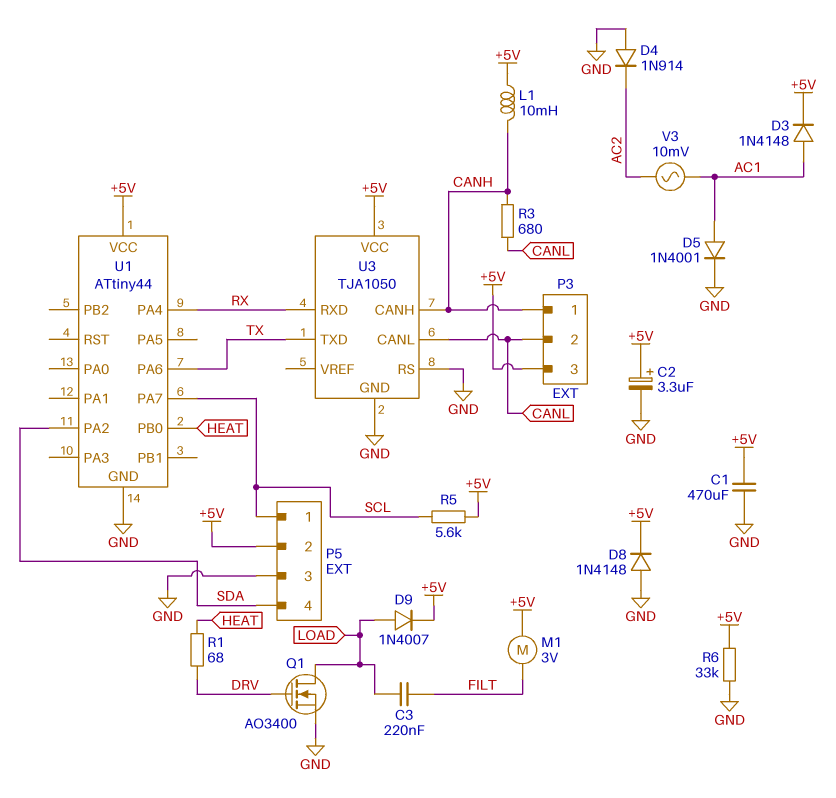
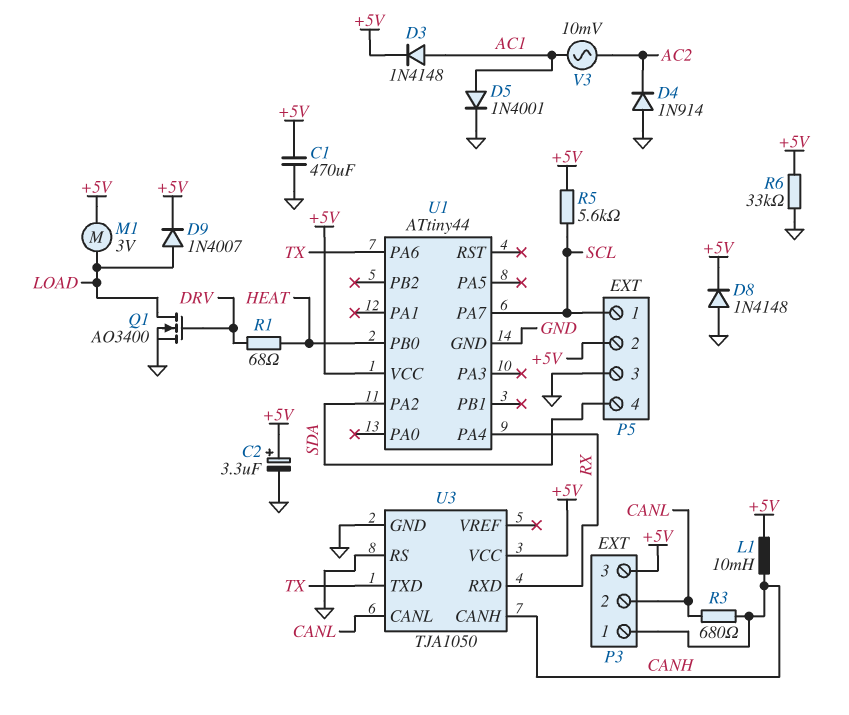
C3: 220nF (FILT, LOAD) -> none
M1: motor 3V (+5V, FILT) -> motor 3V (+5V, LOAD)

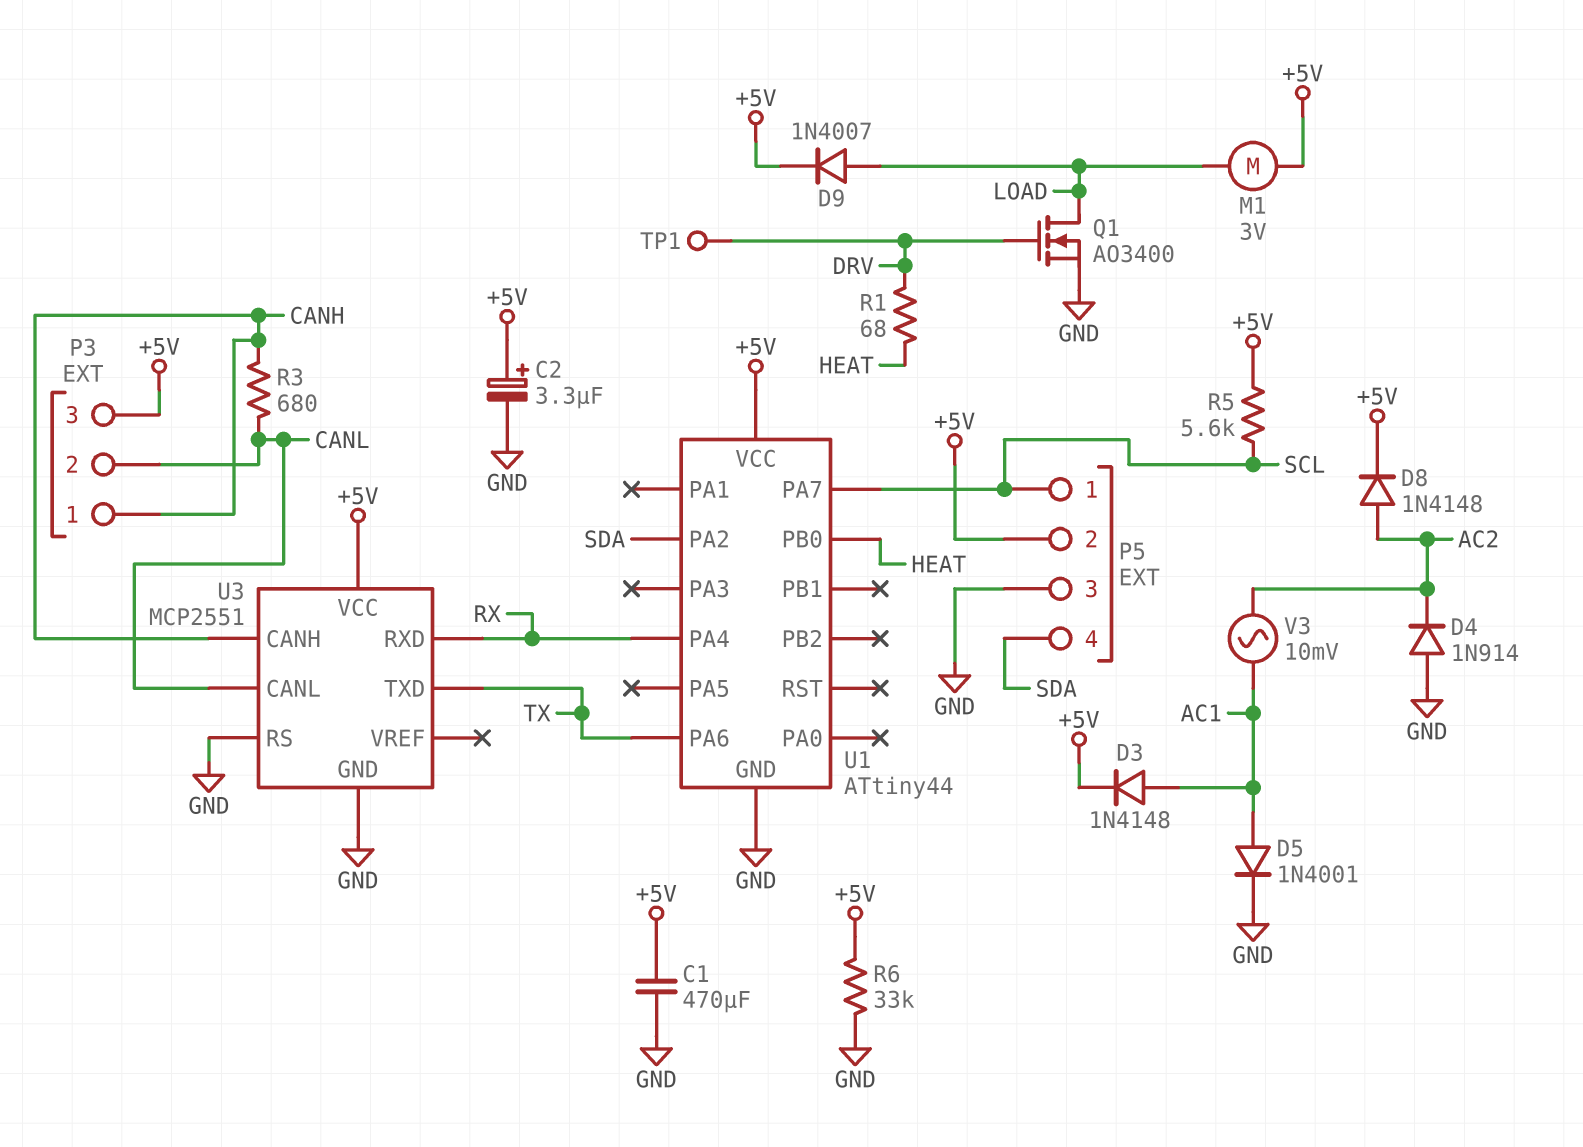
D8: diode 1N4148 (A GND, K +5V) -> diode 1N4148 (A AC2, K +5V)
L1: 10mH (+5V, CANH) -> none
TP1: none -> test point (DRV)
U3: TJA1050 -> MCP2551

